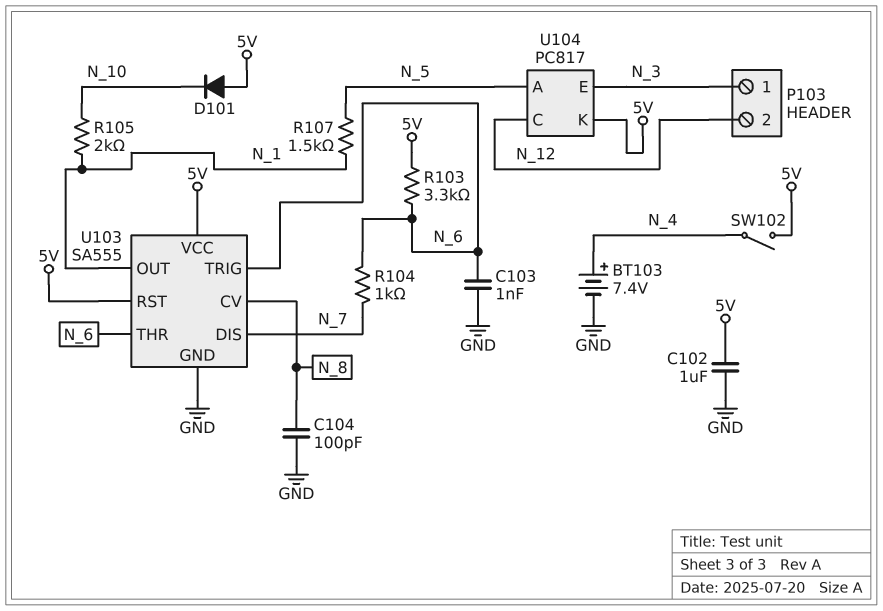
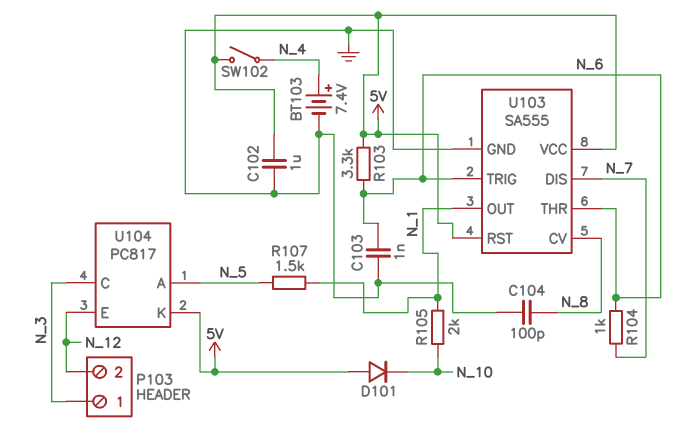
U104 pin C: N_12 -> N_3
U104 pin E: N_3 -> N_12

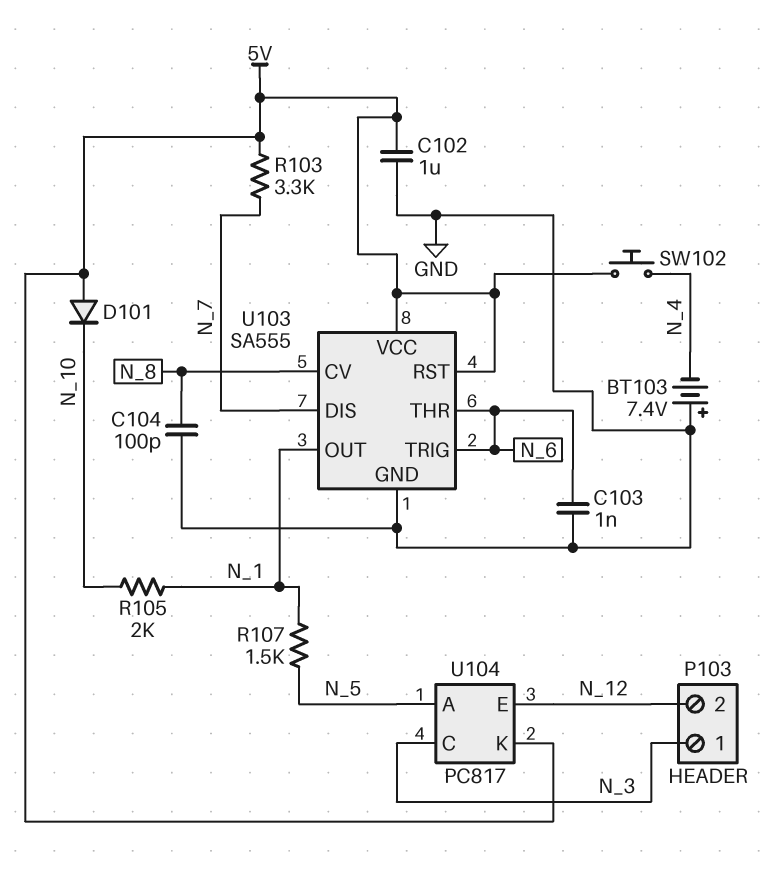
BT103: 7.4V (plus N_4, minus GND) -> 7.4V (plus GND, minus N_4)
R103: 3.3k (5V, N_6) -> 3.3k (5V, N_7)
R104: 1k (N_6, N_7) -> none
SW102: switch (5V, N_4) -> button (5V, N_4)

